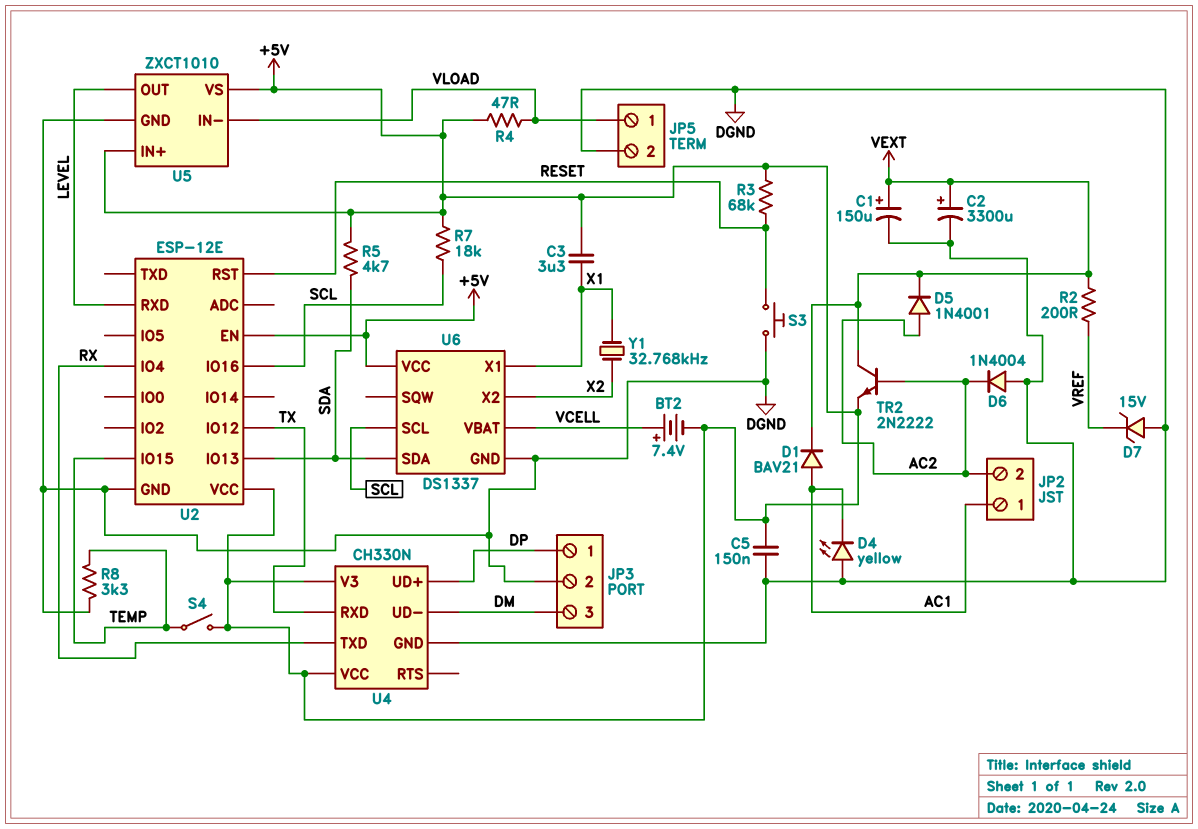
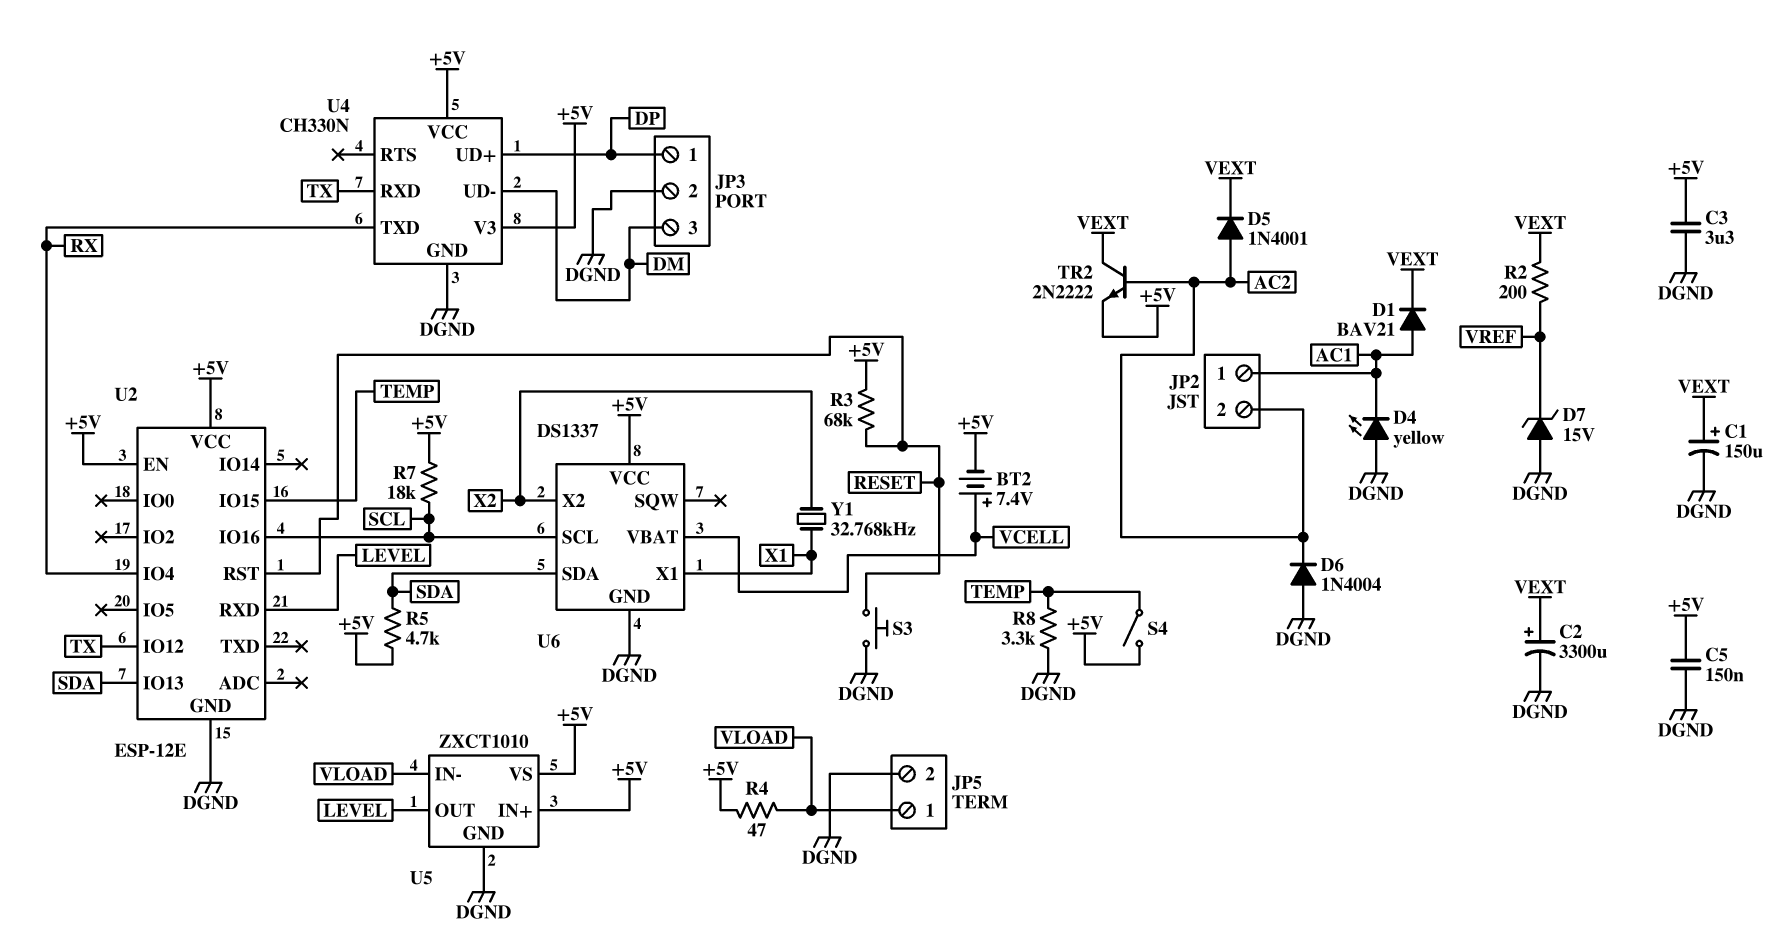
C3: 3.3uF (+5V, X1) -> 3.3uF (+5V, DGND)

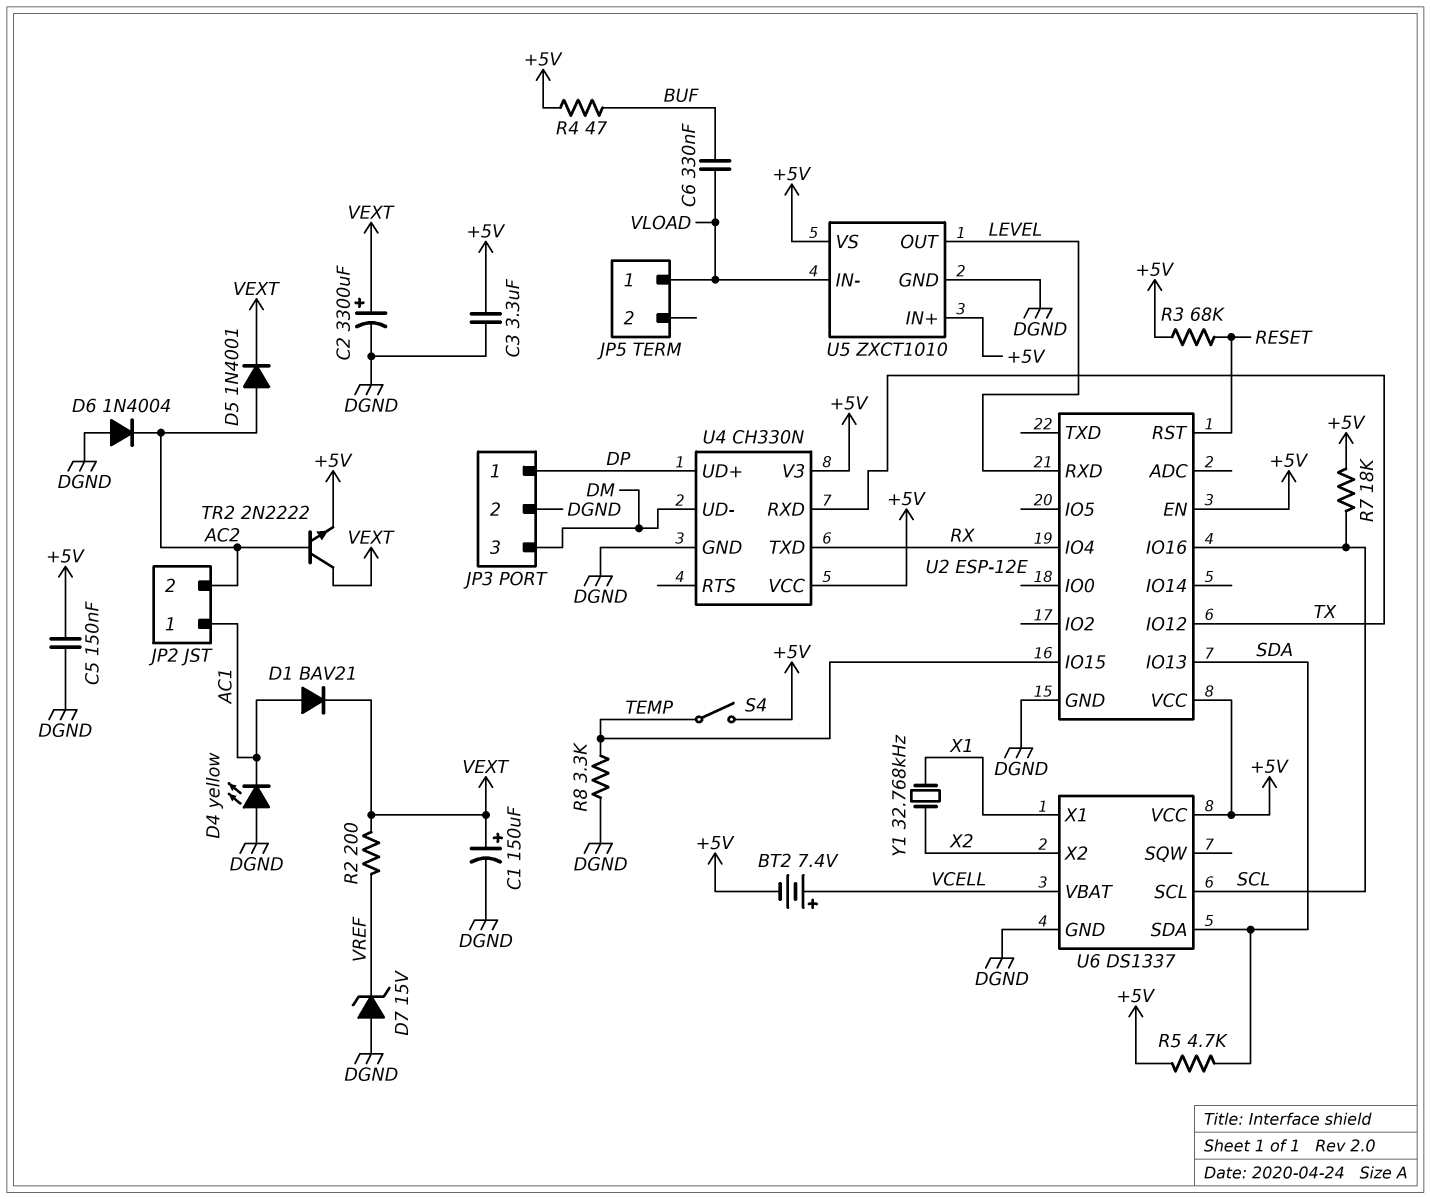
C6: none -> 330nF (BUF, VLOAD)
JP5 pin 2: DGND -> none
R4: 47 (+5V, VLOAD) -> 47 (+5V, BUF)
S3: button (DGND, RESET) -> none

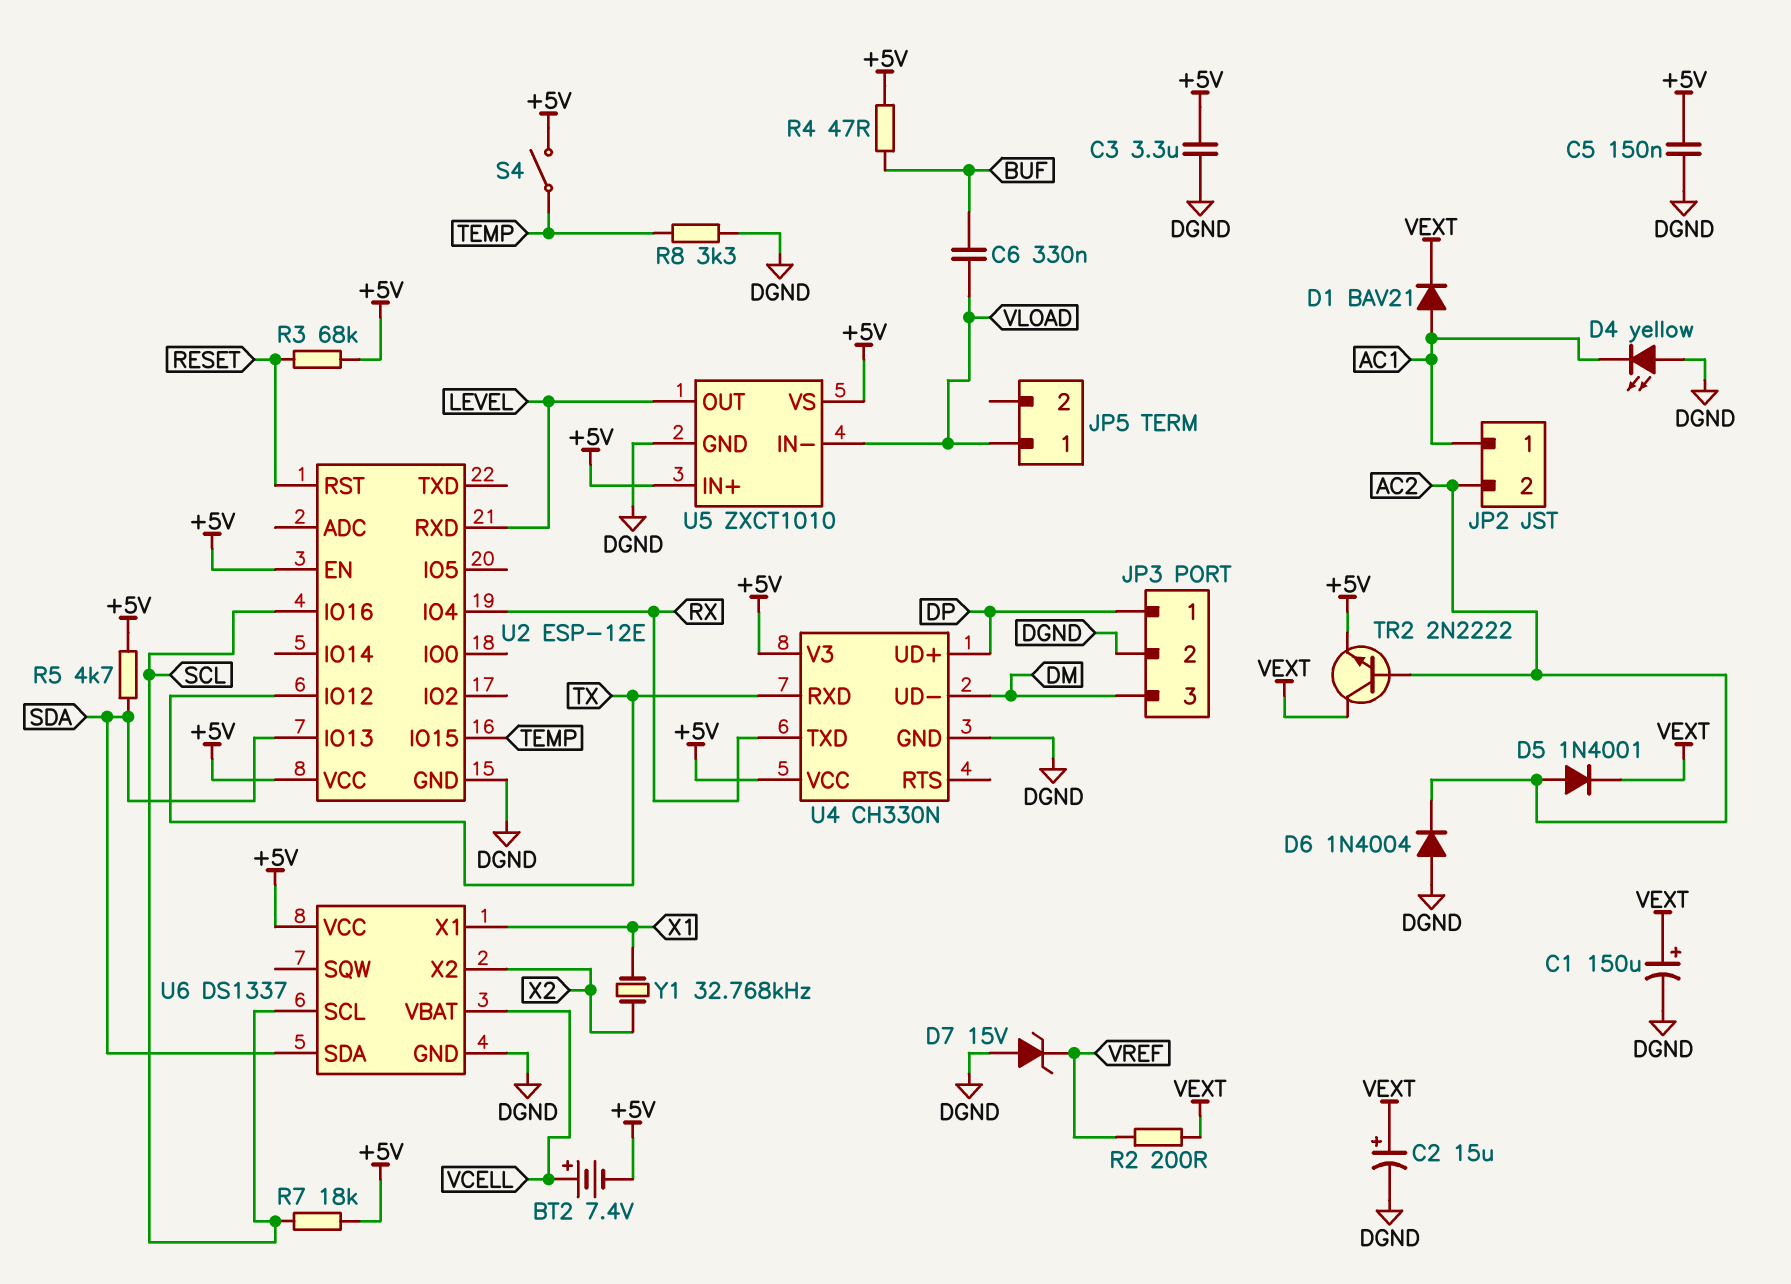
C2: 3300uF (plus VEXT, minus DGND) -> 15uF (plus VEXT, minus DGND)

